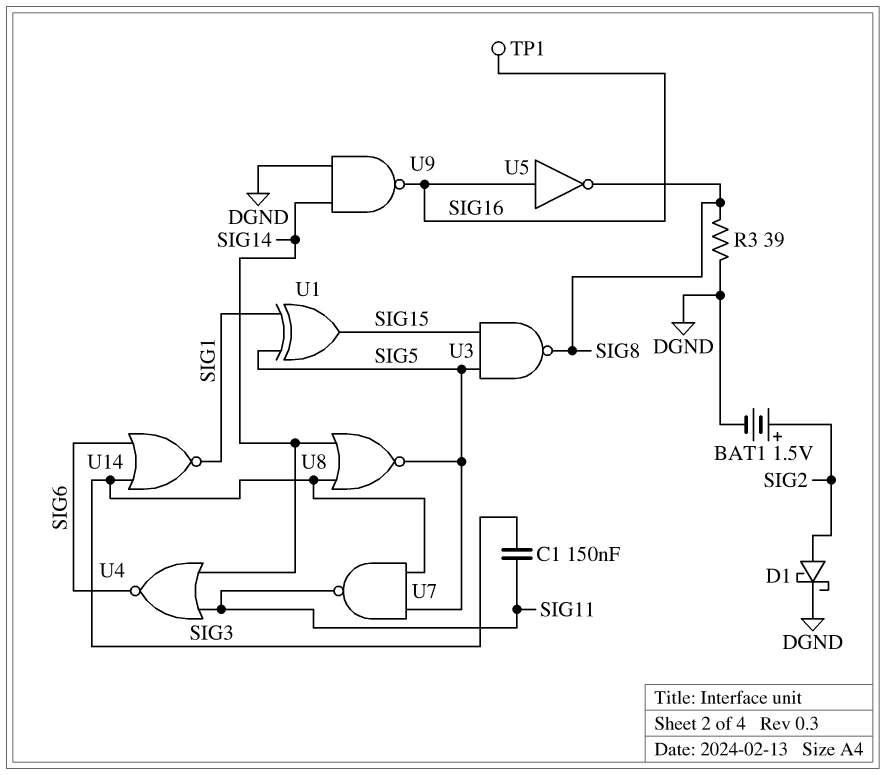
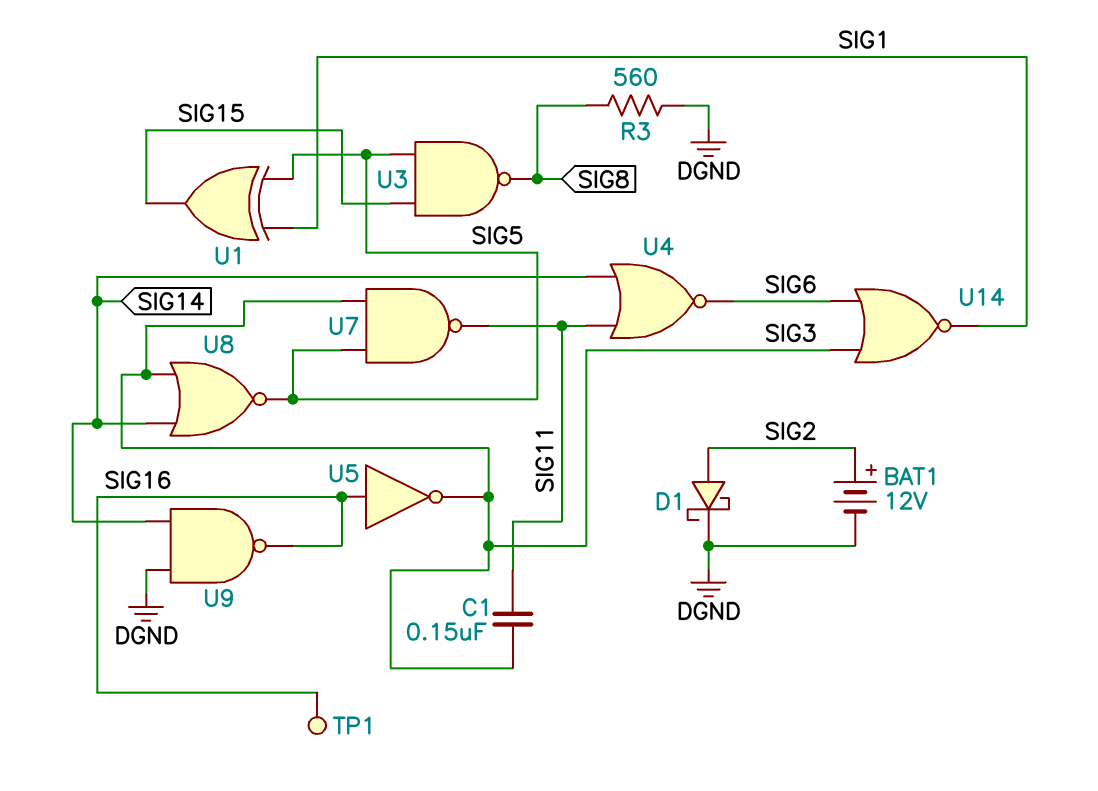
BAT1: 1.5V (plus SIG2, minus DGND) -> 12V (plus SIG2, minus DGND)
R3: 39 (DGND, SIG8) -> 560 (DGND, SIG8)
U5: NOT (in SIG16, out SIG8) -> NOT (in SIG16, out SIG3)

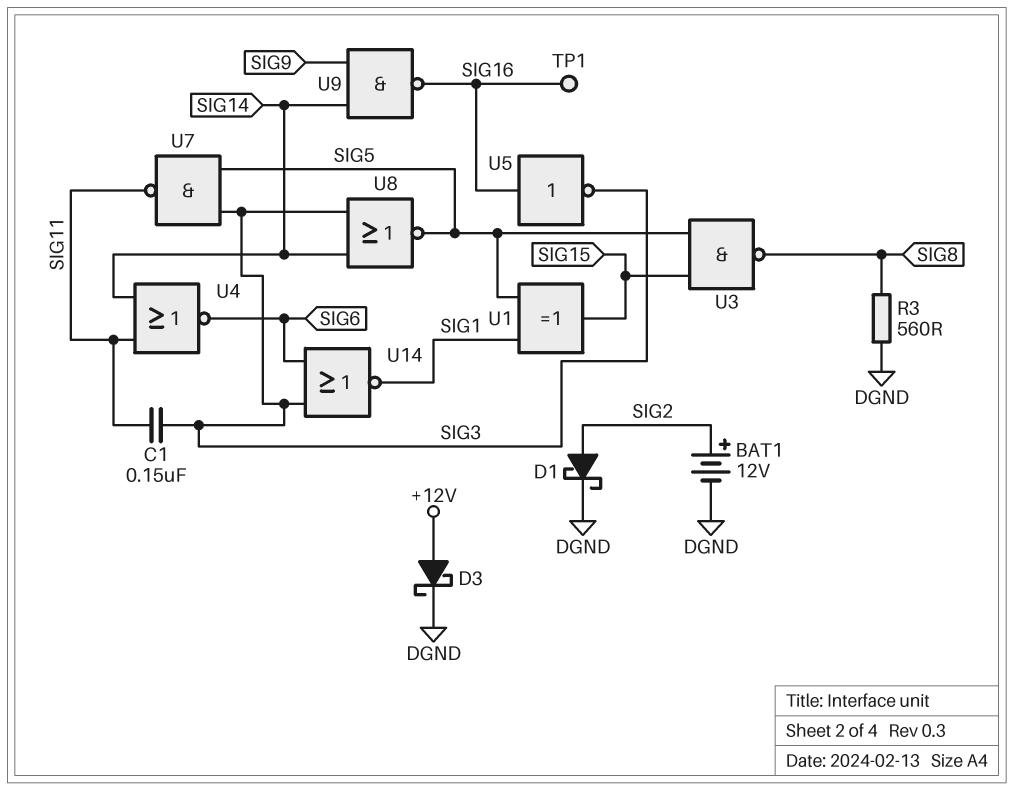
D3: none -> schottky (A +12V, K DGND)
U9: NAND (in DGND, in SIG14, out SIG16) -> NAND (in SIG9, in SIG14, out SIG16)

